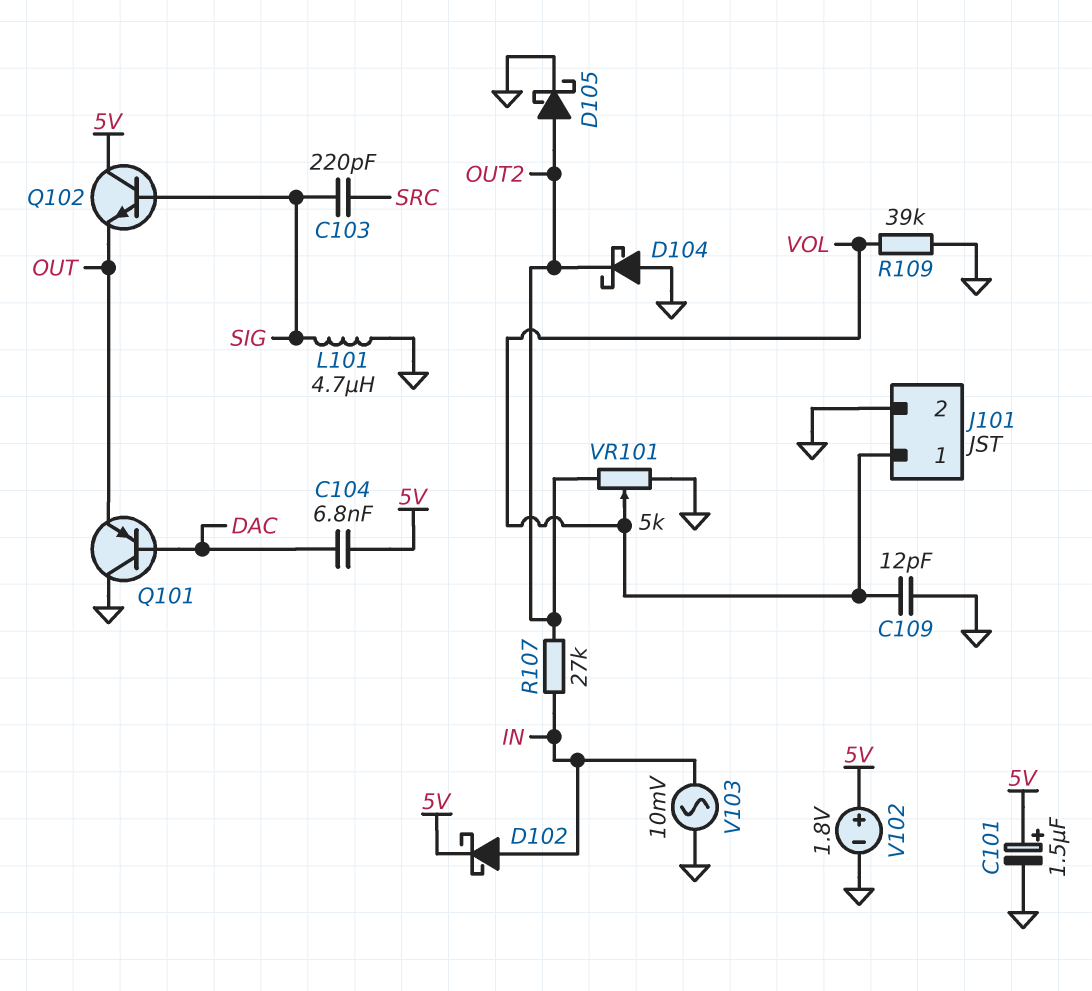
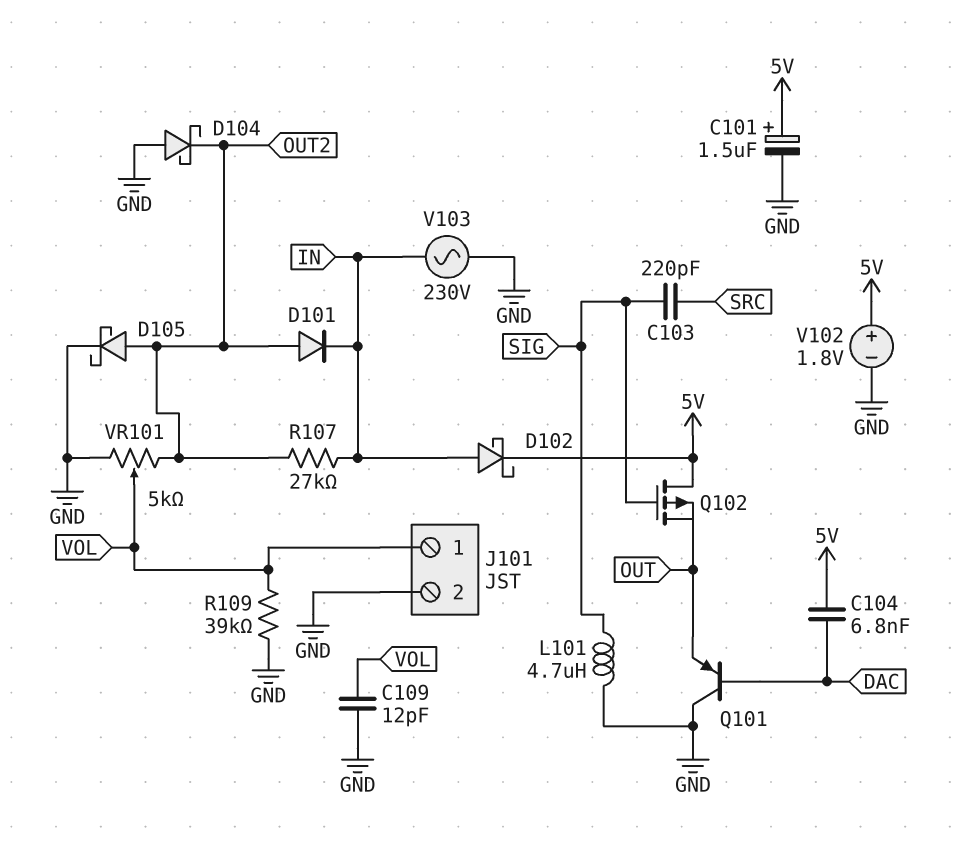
D101: none -> diode (A OUT2, K IN)
Q102: NPN (B SIG, C 5V, E OUT) -> PMOS (G SIG, D 5V, S OUT)
V103: AC 10mV (GND, IN) -> AC 230V (GND, IN)

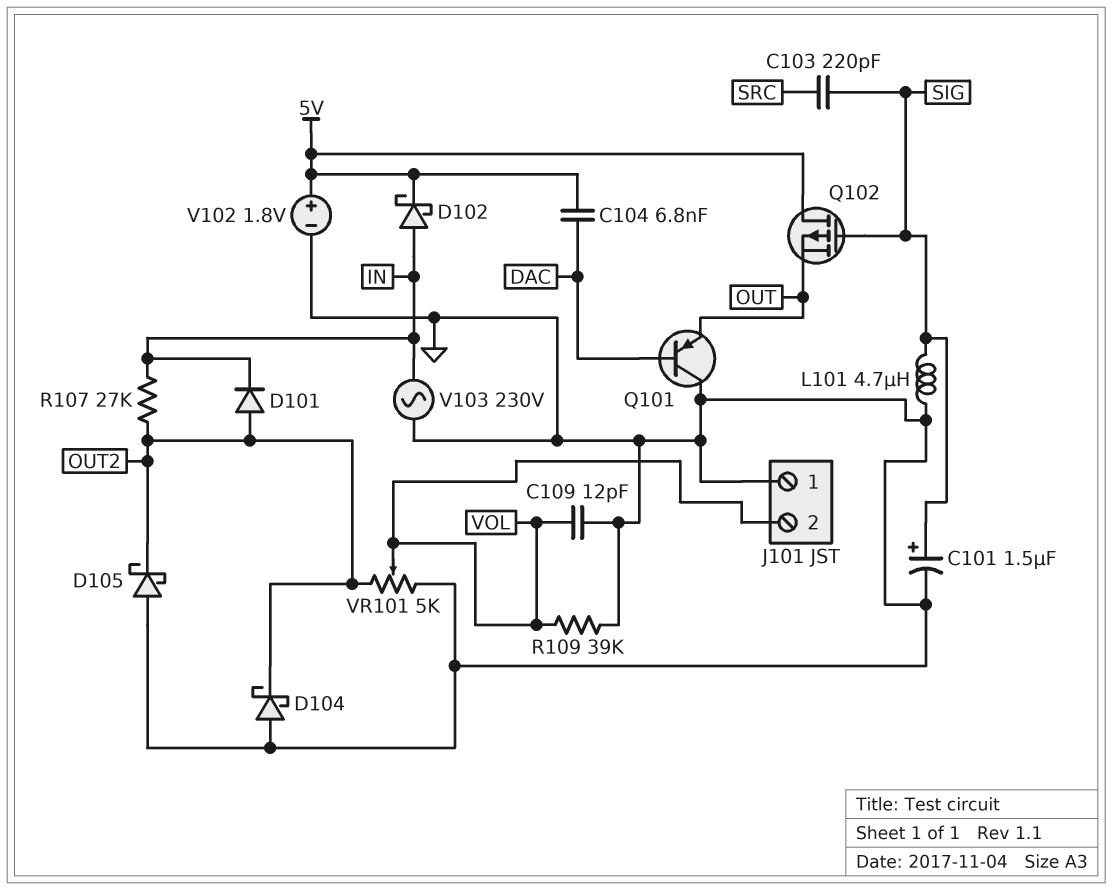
C101: 1.5uF (plus 5V, minus GND) -> 1.5uF (plus SIG, minus GND)
D105: schottky (A OUT2, K GND) -> schottky (A GND, K OUT2)
J101 pin 1: VOL -> GND
J101 pin 2: GND -> VOL

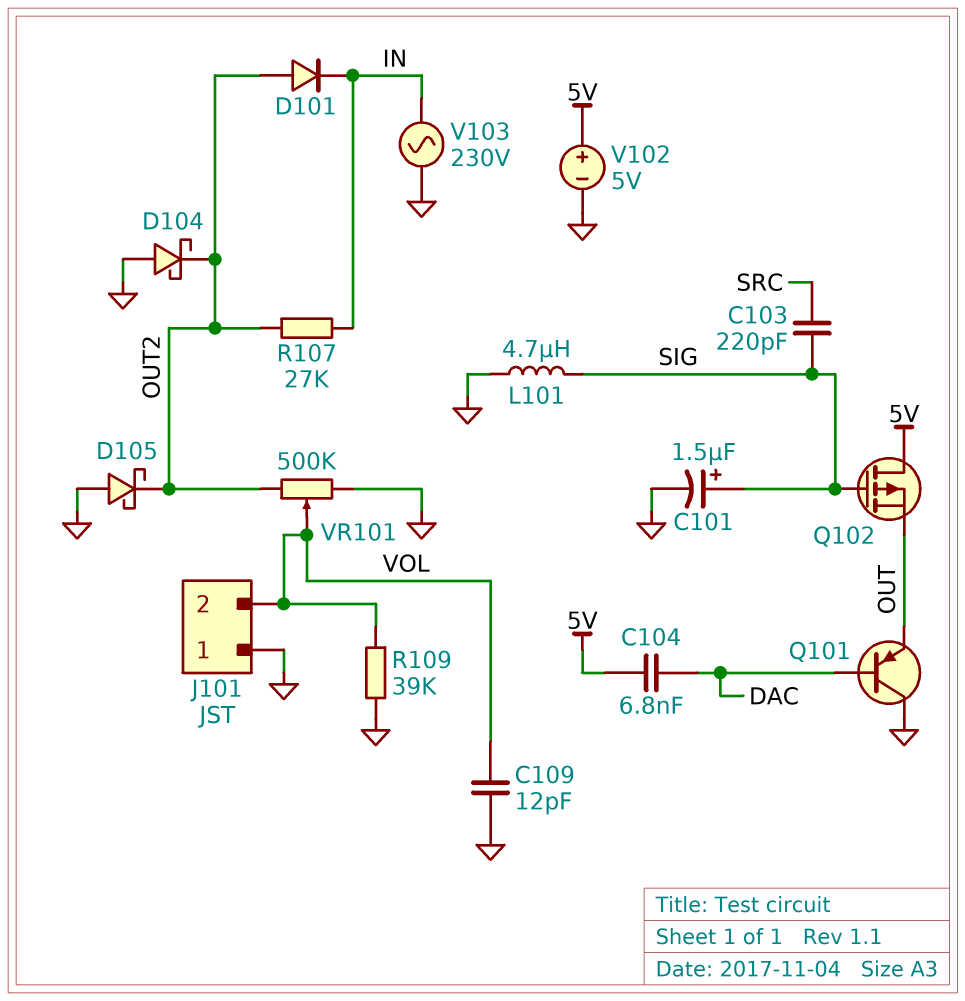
D102: schottky (A IN, K 5V) -> none
V102: 1.8V (plus 5V, minus GND) -> 5V (plus 5V, minus GND)
VR101: 5k (GND, OUT2, wiper VOL) -> 500k (GND, OUT2, wiper VOL)

